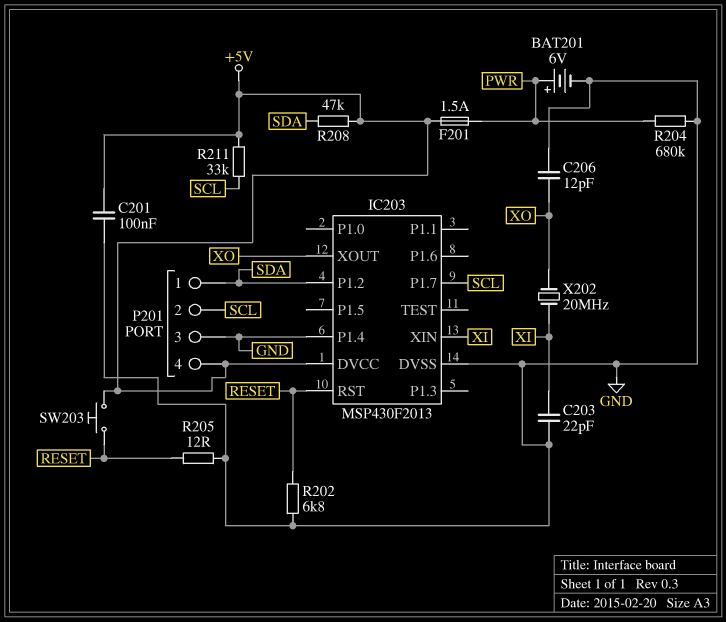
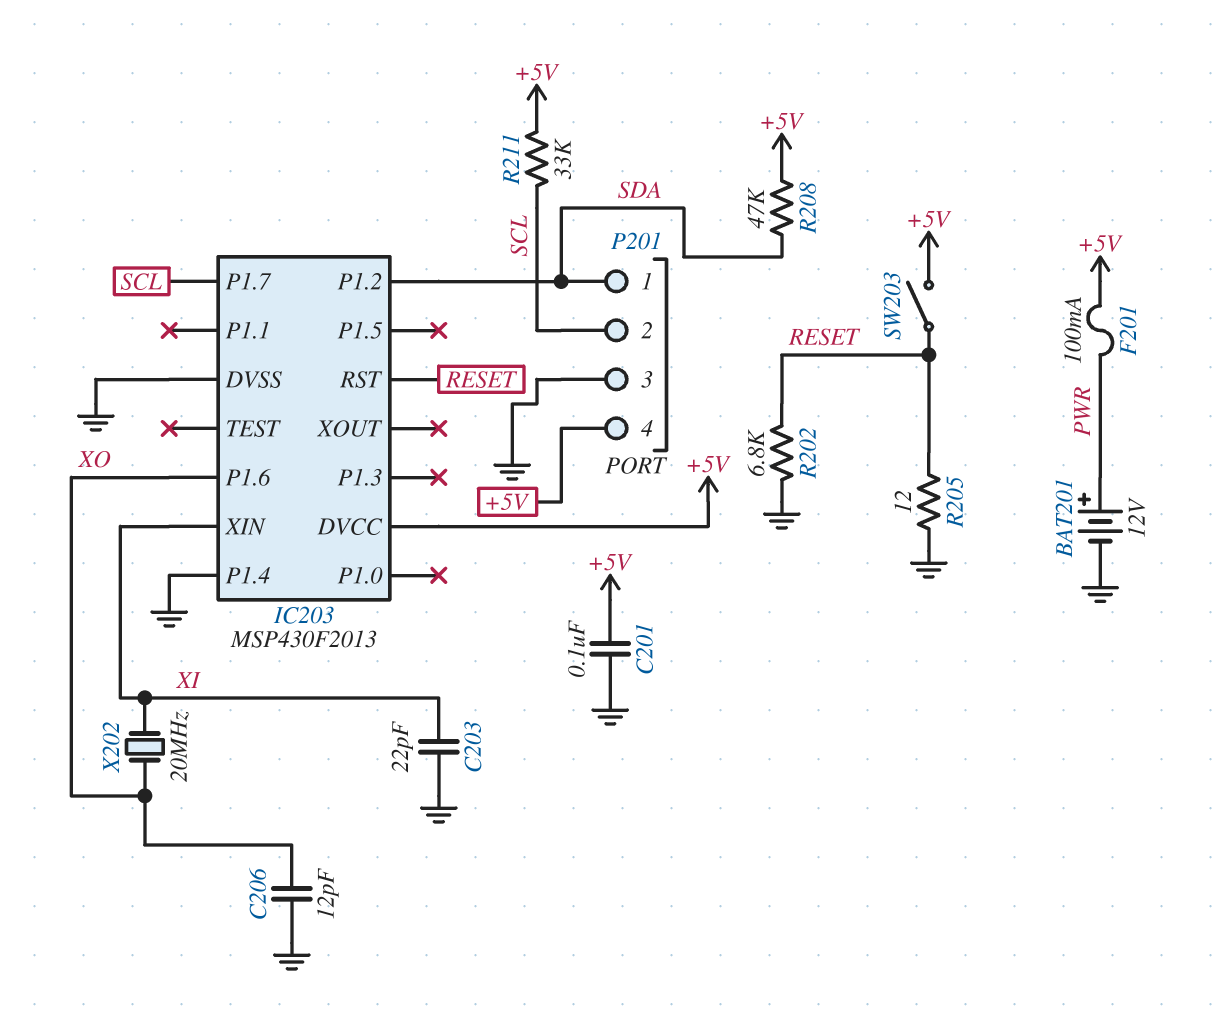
BAT201: 6V (plus PWR, minus GND) -> 12V (plus PWR, minus GND)
F201: 1.5A (+5V, PWR) -> 100mA (+5V, PWR)
IC203 pin P1.6: none -> XO
IC203 pin XOUT: XO -> none
R204: 680k (GND, PWR) -> none
SW203: button (+5V, RESET) -> switch (+5V, RESET)

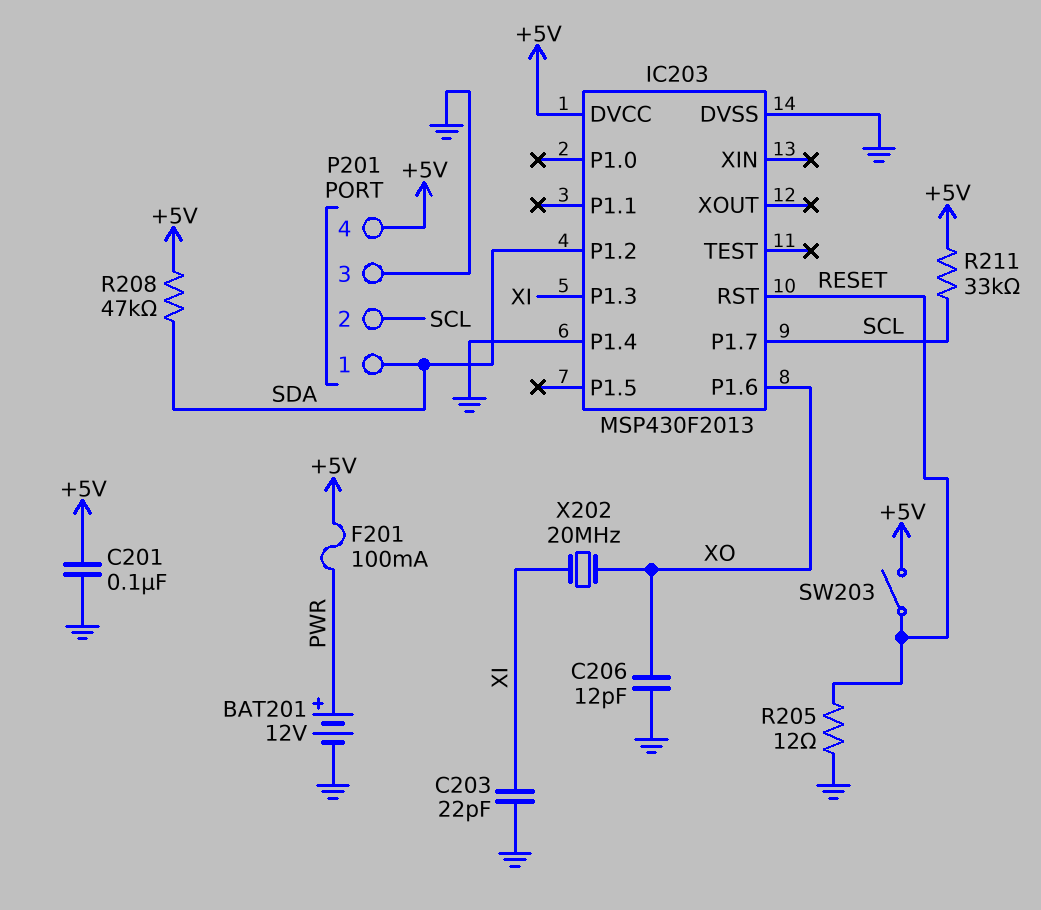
IC203 pin P1.3: none -> XI
IC203 pin XIN: XI -> none
R202: 6.8k (GND, RESET) -> none

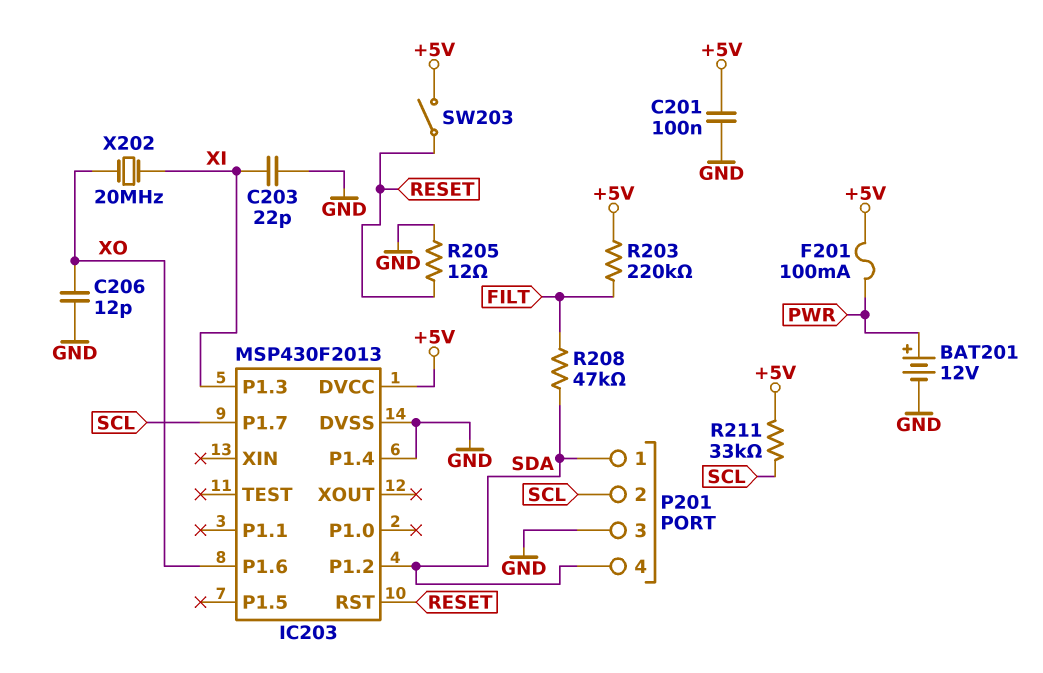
P201 pin 4: +5V -> SDA
R203: none -> 220k (+5V, FILT)
R208: 47k (+5V, SDA) -> 47k (FILT, SDA)

